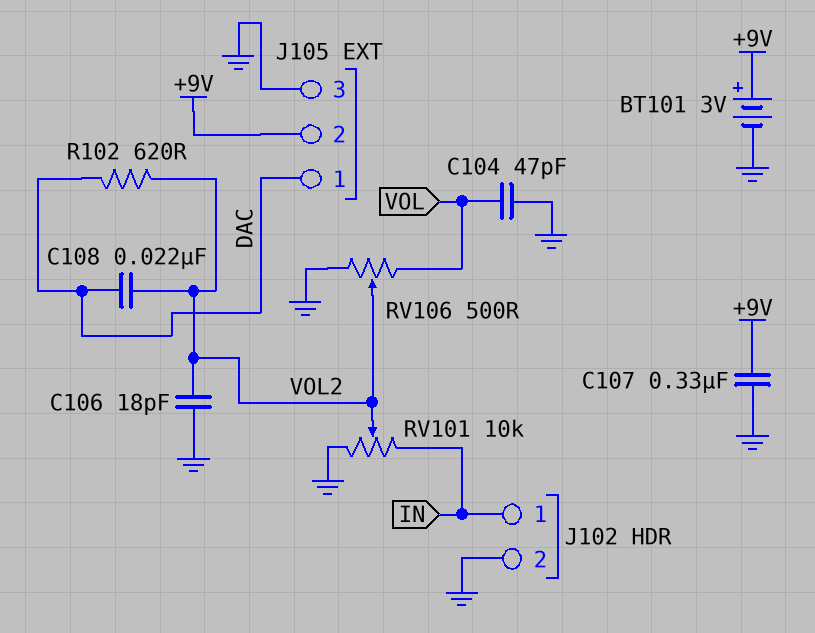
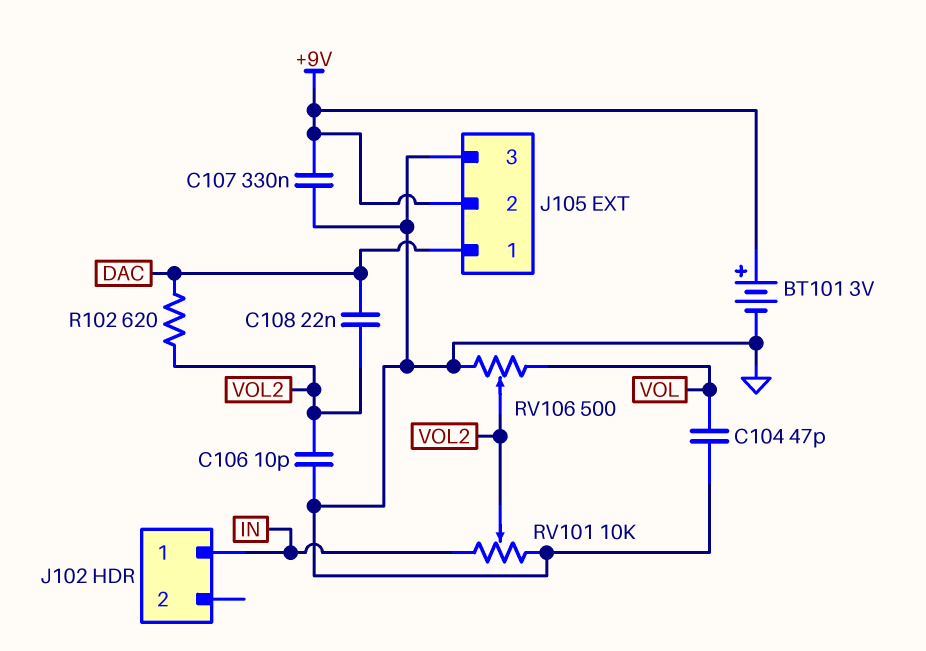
C106: 18pF (GND, VOL2) -> 10pF (GND, VOL2)
J102 pin 2: GND -> none

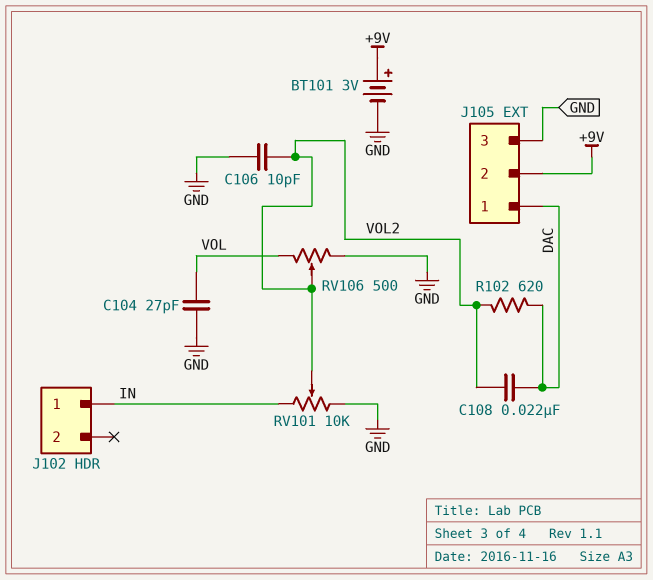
C104: 47pF (GND, VOL) -> 27pF (GND, VOL)
C107: 330nF (+9V, GND) -> none

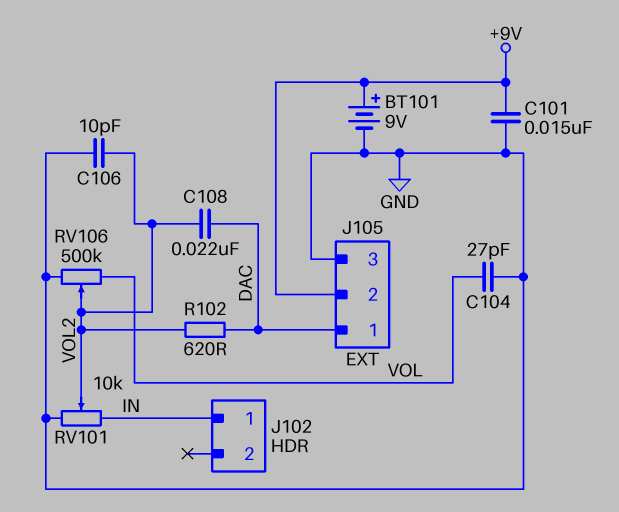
BT101: 3V (plus +9V, minus GND) -> 9V (plus +9V, minus GND)
C101: none -> 15nF (+9V, GND)
RV106: 500 (GND, VOL, wiper VOL2) -> 500k (GND, VOL, wiper VOL2)

